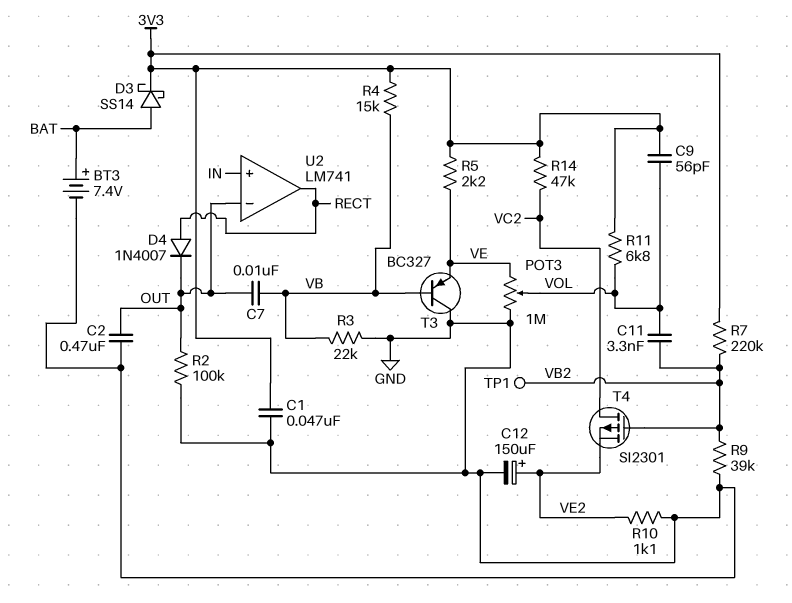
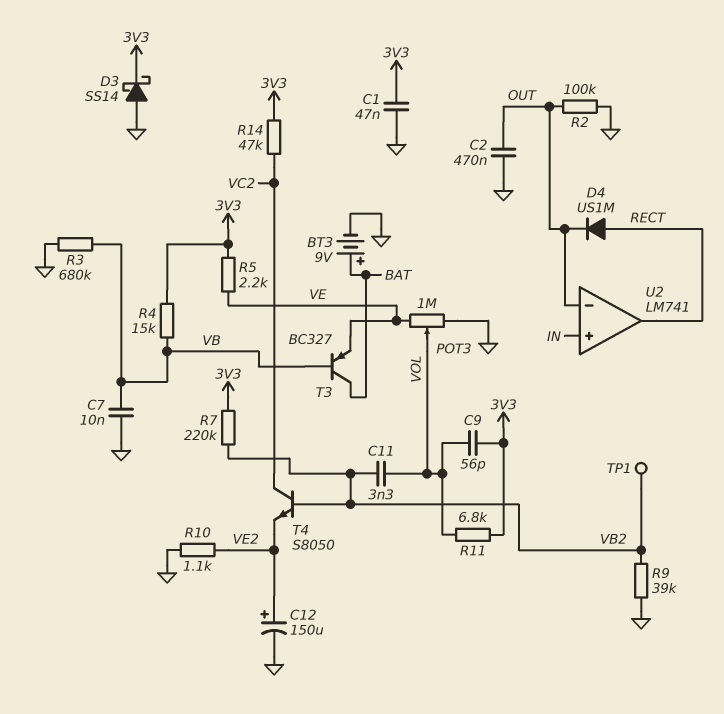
BT3: 7.4V (plus BAT, minus GND) -> 9V (plus BAT, minus GND)
C7: 10nF (OUT, VB) -> 10nF (GND, VB)
D3: schottky SS14 (A BAT, K 3V3) -> schottky SS14 (A GND, K 3V3)
D4: diode 1N4007 (A RECT, K OUT) -> diode US1M (A RECT, K OUT)
R3: 22k (GND, VB) -> 680k (GND, VB)
T3: PNP BC327 (B VB, C GND, E VE) -> PNP BC327 (B VB, C BAT, E VE)
T4: PMOS SI2301 (G VB2, D VC2, S VE2) -> NPN S8050 (B VB2, C VC2, E VE2)

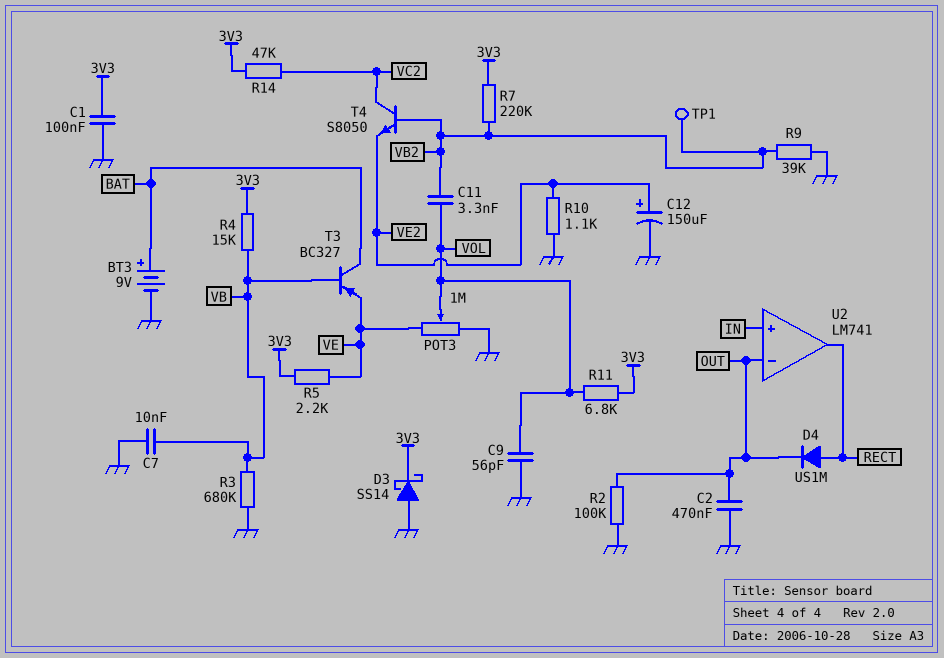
C1: 47nF (3V3, GND) -> 100nF (3V3, GND)
C9: 56pF (3V3, VOL) -> 56pF (GND, VOL)

